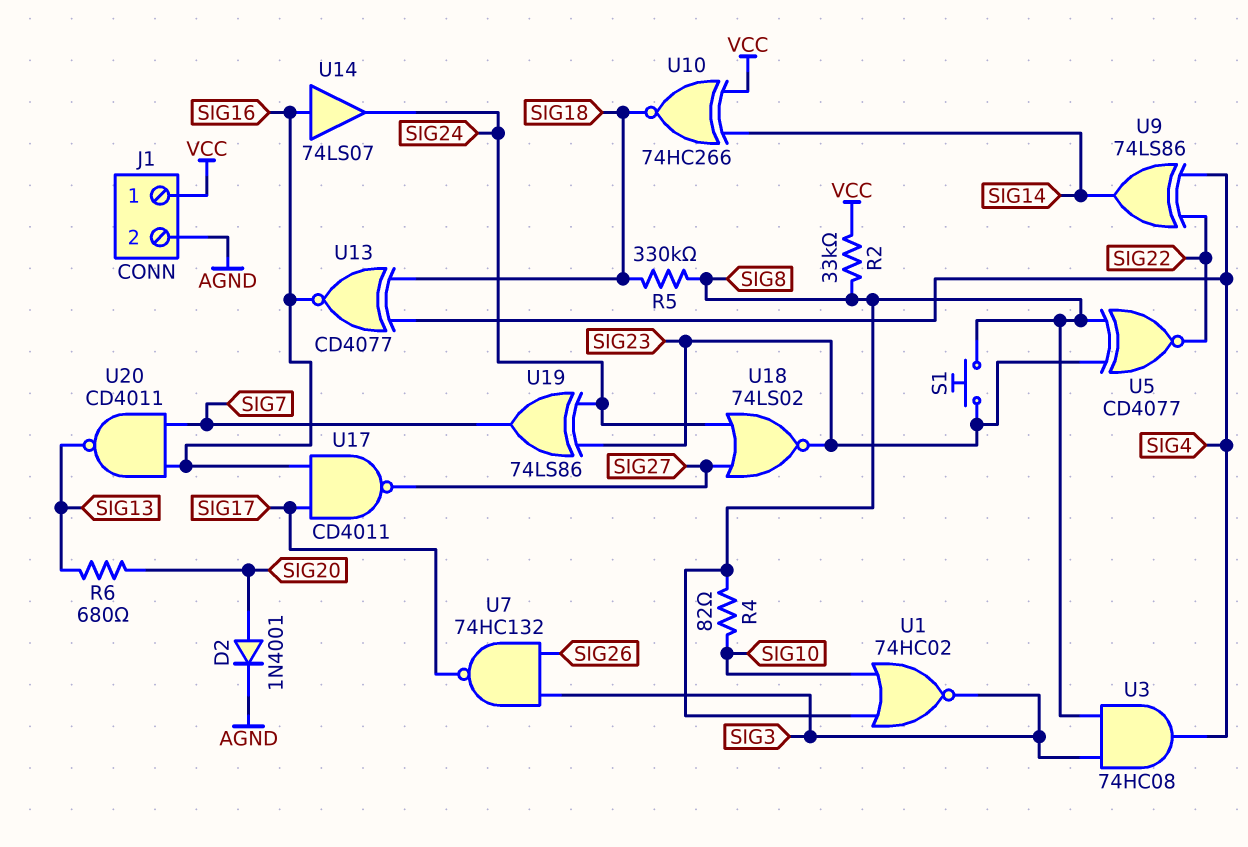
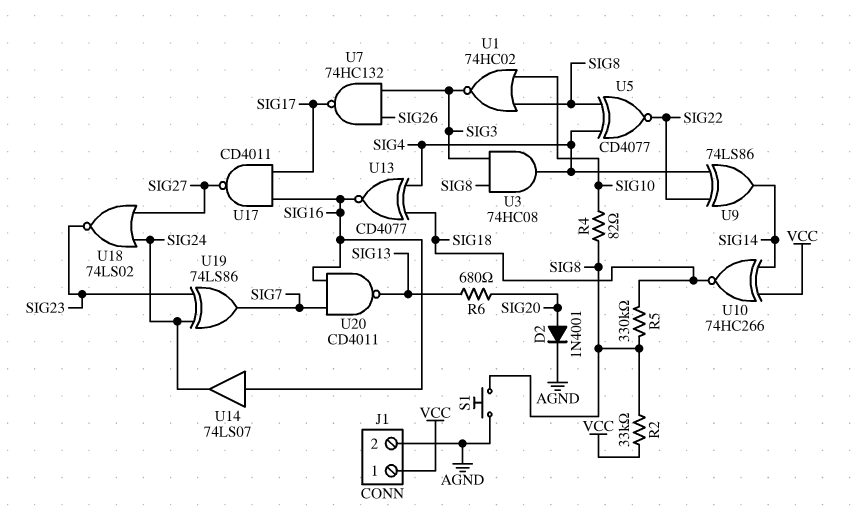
S1: button (SIG8, SIG23) -> button (AGND, SIG8)
U5: XNOR CD4077 (in SIG8, in SIG23, out SIG22) -> XNOR CD4077 (in SIG4, in SIG8, out SIG22)

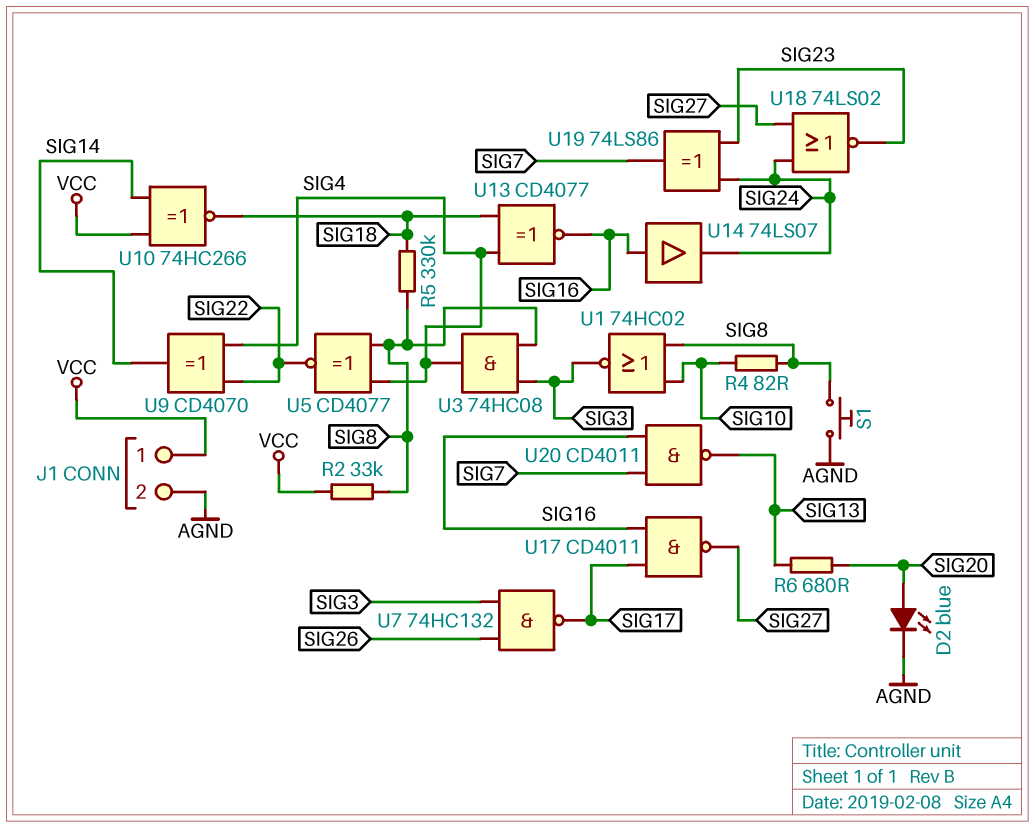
D2: diode 1N4001 (A SIG20, K AGND) -> LED blue (A SIG20, K AGND)
U9: XOR 74LS86 (in SIG4, in SIG22, out SIG14) -> XOR CD4070 (in SIG4, in SIG22, out SIG14)

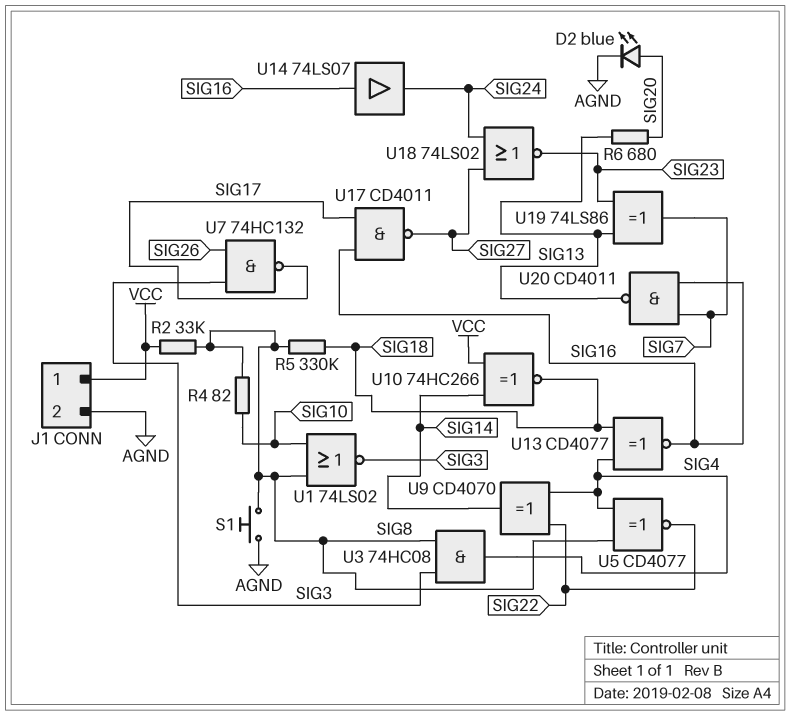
U1: NOR 74HC02 (in SIG8, in SIG10, out SIG3) -> NOR 74LS02 (in SIG8, in SIG10, out SIG3)
U19: XOR 74LS86 (in SIG23, in SIG24, out SIG7) -> XOR 74LS86 (in SIG13, in SIG23, out SIG7)

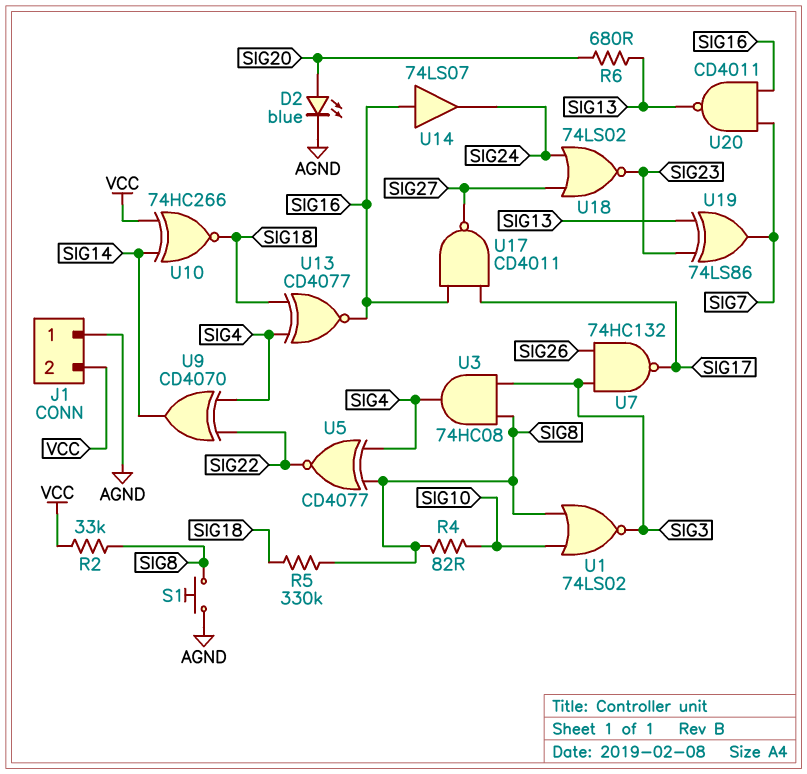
J1 pin 1: VCC -> AGND
J1 pin 2: AGND -> VCC

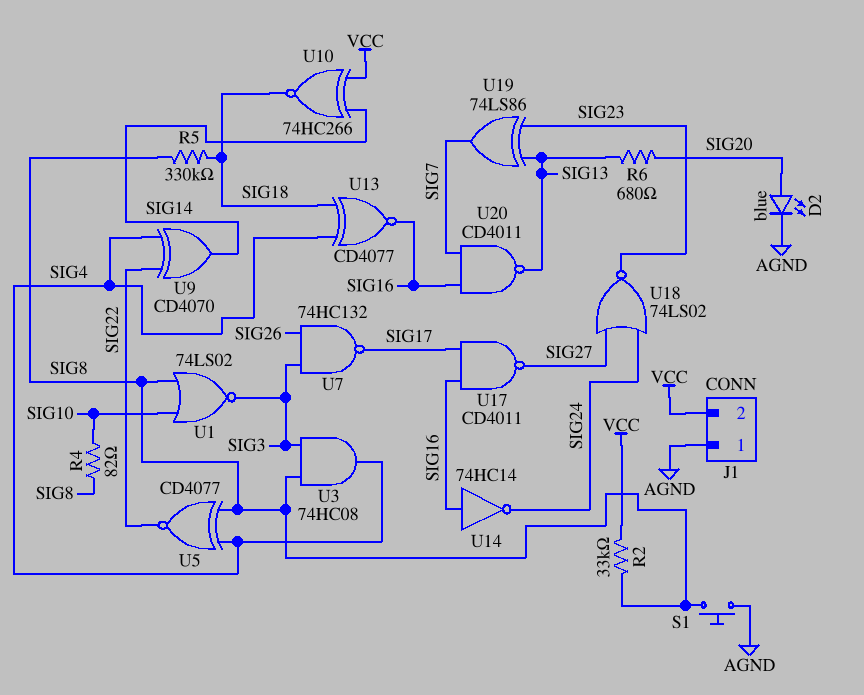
U14: buffer 74LS07 (in SIG16, out SIG24) -> NOT 74HC14 (in SIG16, out SIG24)

